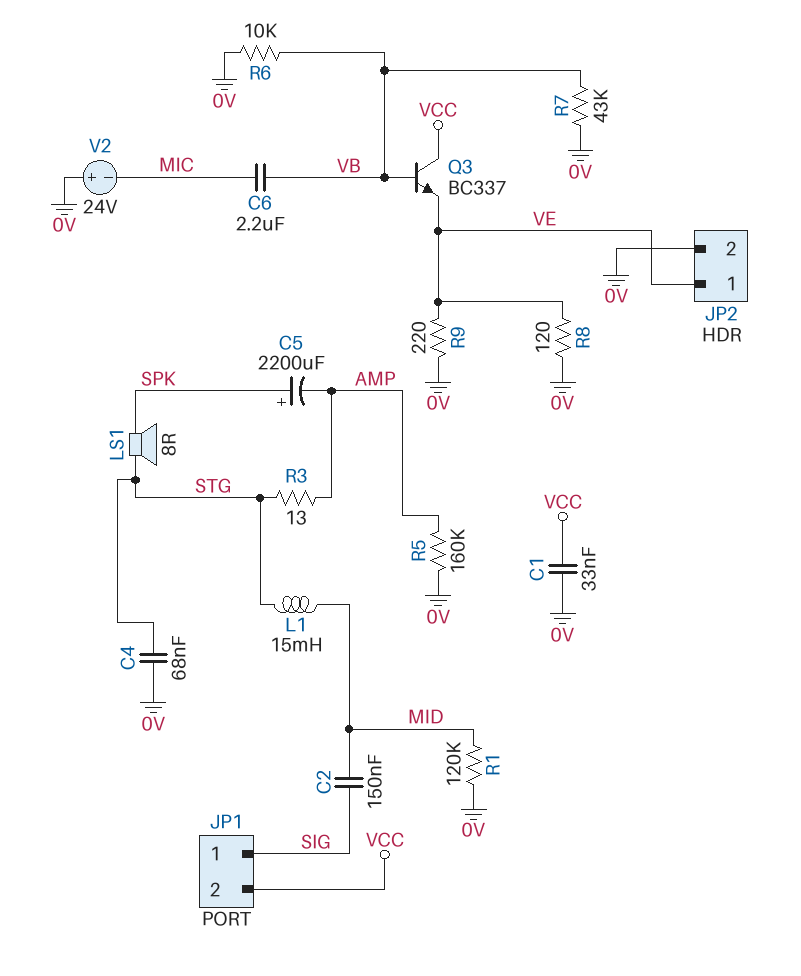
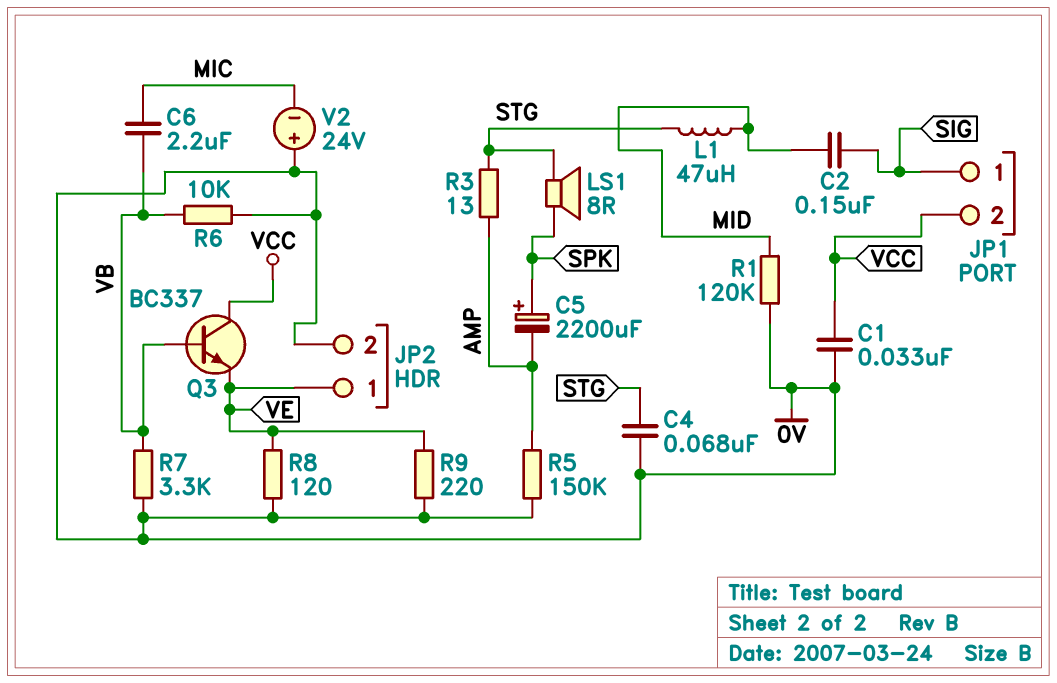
L1: 15mH (MID, STG) -> 47uH (MID, STG)
R5: 160k (0V, AMP) -> 150k (0V, AMP)
R7: 43k (0V, VB) -> 3.3k (0V, VB)

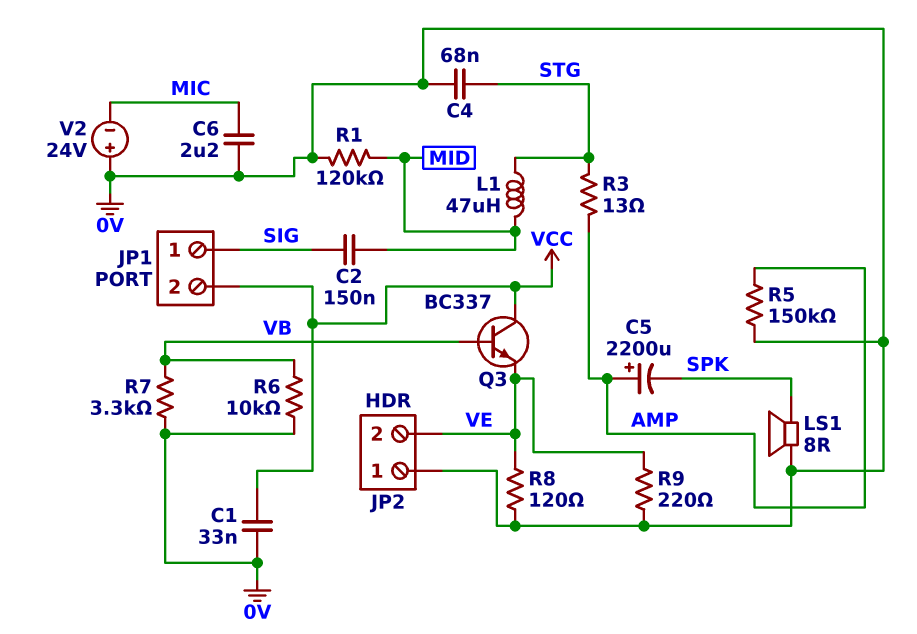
C5: 2200uF (plus SPK, minus AMP) -> 2200uF (plus AMP, minus SPK)
C6: 2.2uF (MIC, VB) -> 2.2uF (0V, MIC)
JP2 pin 1: VE -> 0V
JP2 pin 2: 0V -> VE
LS1: speaker 8R (SPK, STG) -> speaker 8R (0V, SPK)

